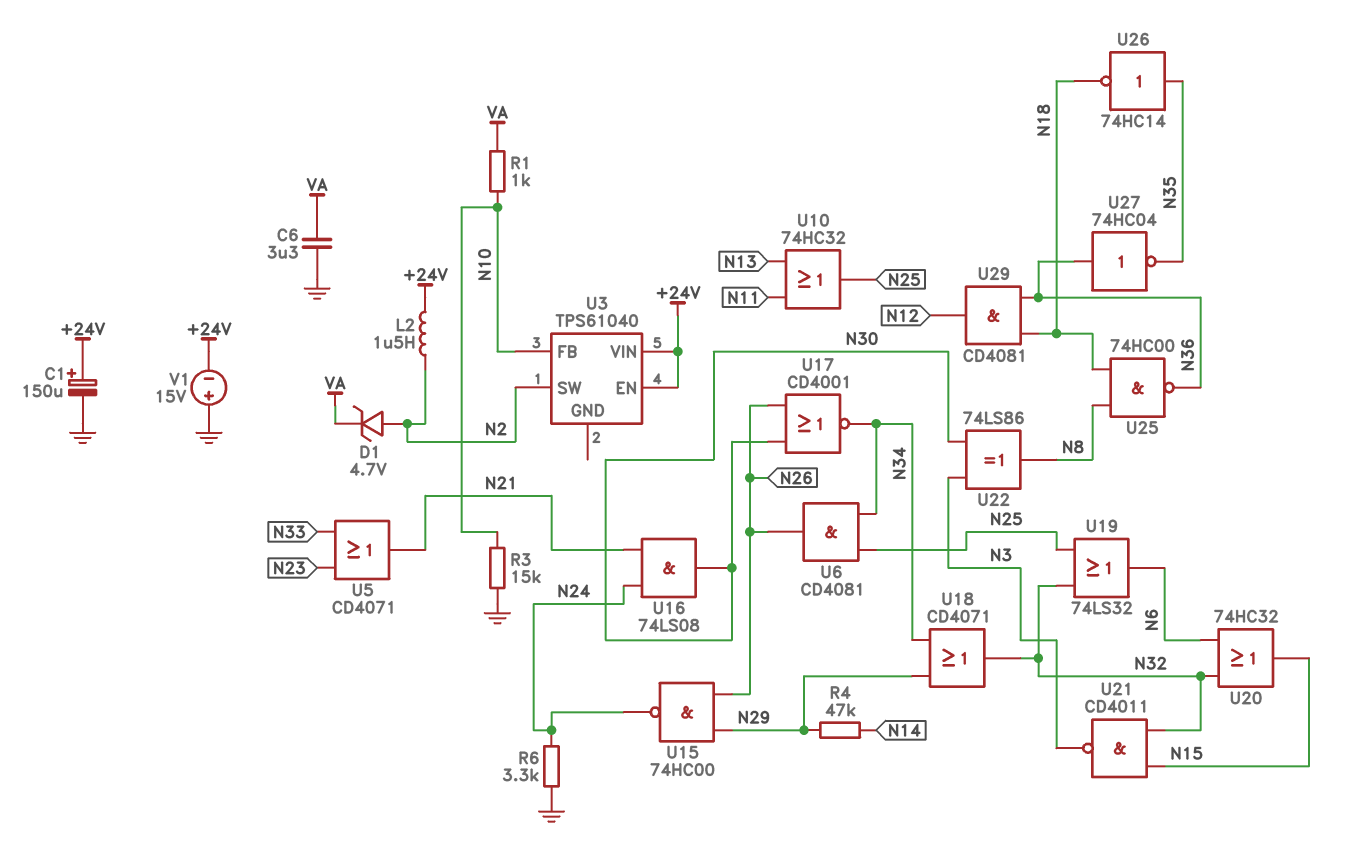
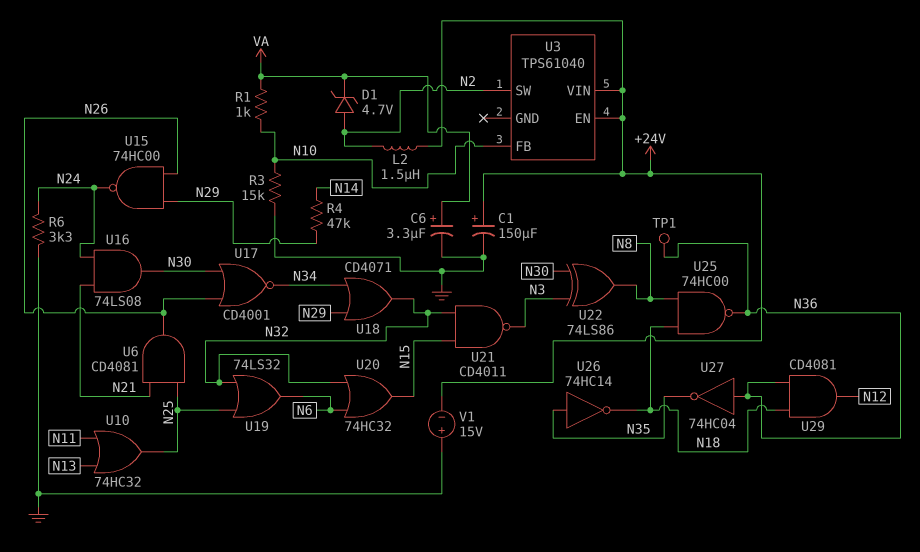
C6: 3.3uF (GND, VA) -> 3.3uF (plus VA, minus GND)
TP1: none -> test point (N36)
U5: OR CD4071 (in N23, in N33, out N21) -> none
U6: AND CD4081 (in N25, in N34, out N26) -> AND CD4081 (in N21, in N25, out N26)

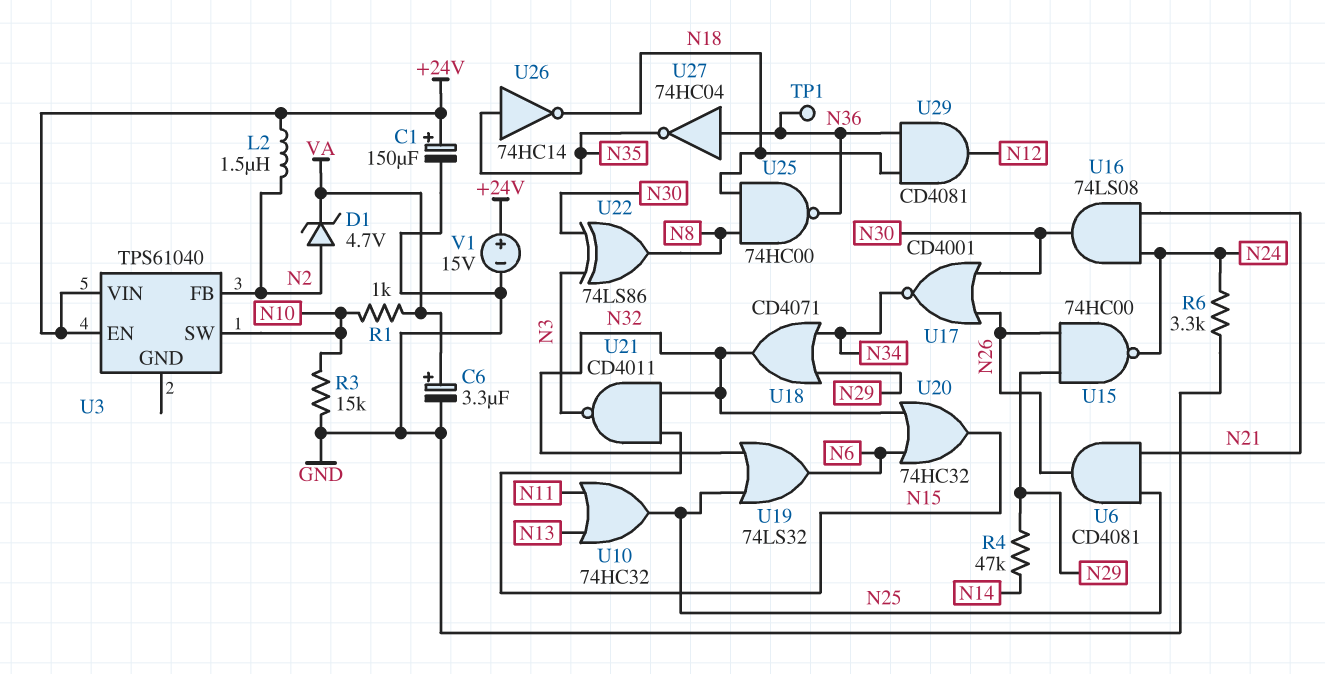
U3 pin FB: N10 -> N2
U3 pin SW: N2 -> N10
V1: 15V (plus GND, minus +24V) -> 15V (plus +24V, minus GND)

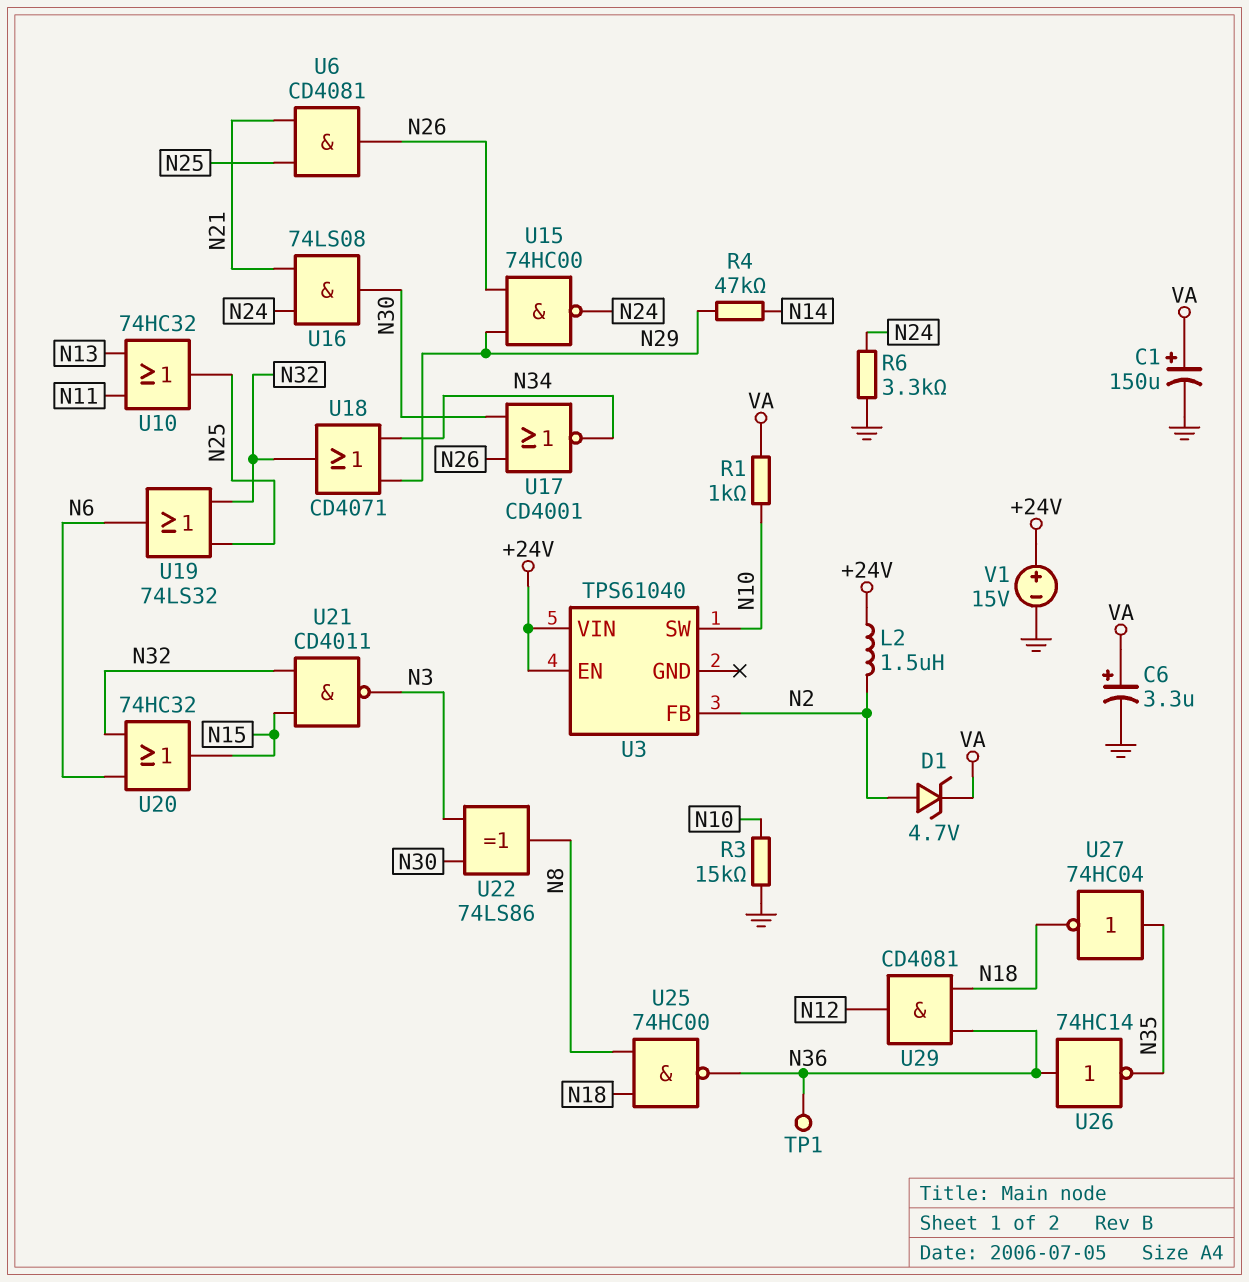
C1: 150uF (plus +24V, minus GND) -> 150uF (plus VA, minus GND)
U26: NOT 74HC14 (in N35, out N18) -> NOT 74HC14 (in N36, out N35)
U27: NOT 74HC04 (in N36, out N35) -> NOT 74HC04 (in N35, out N18)

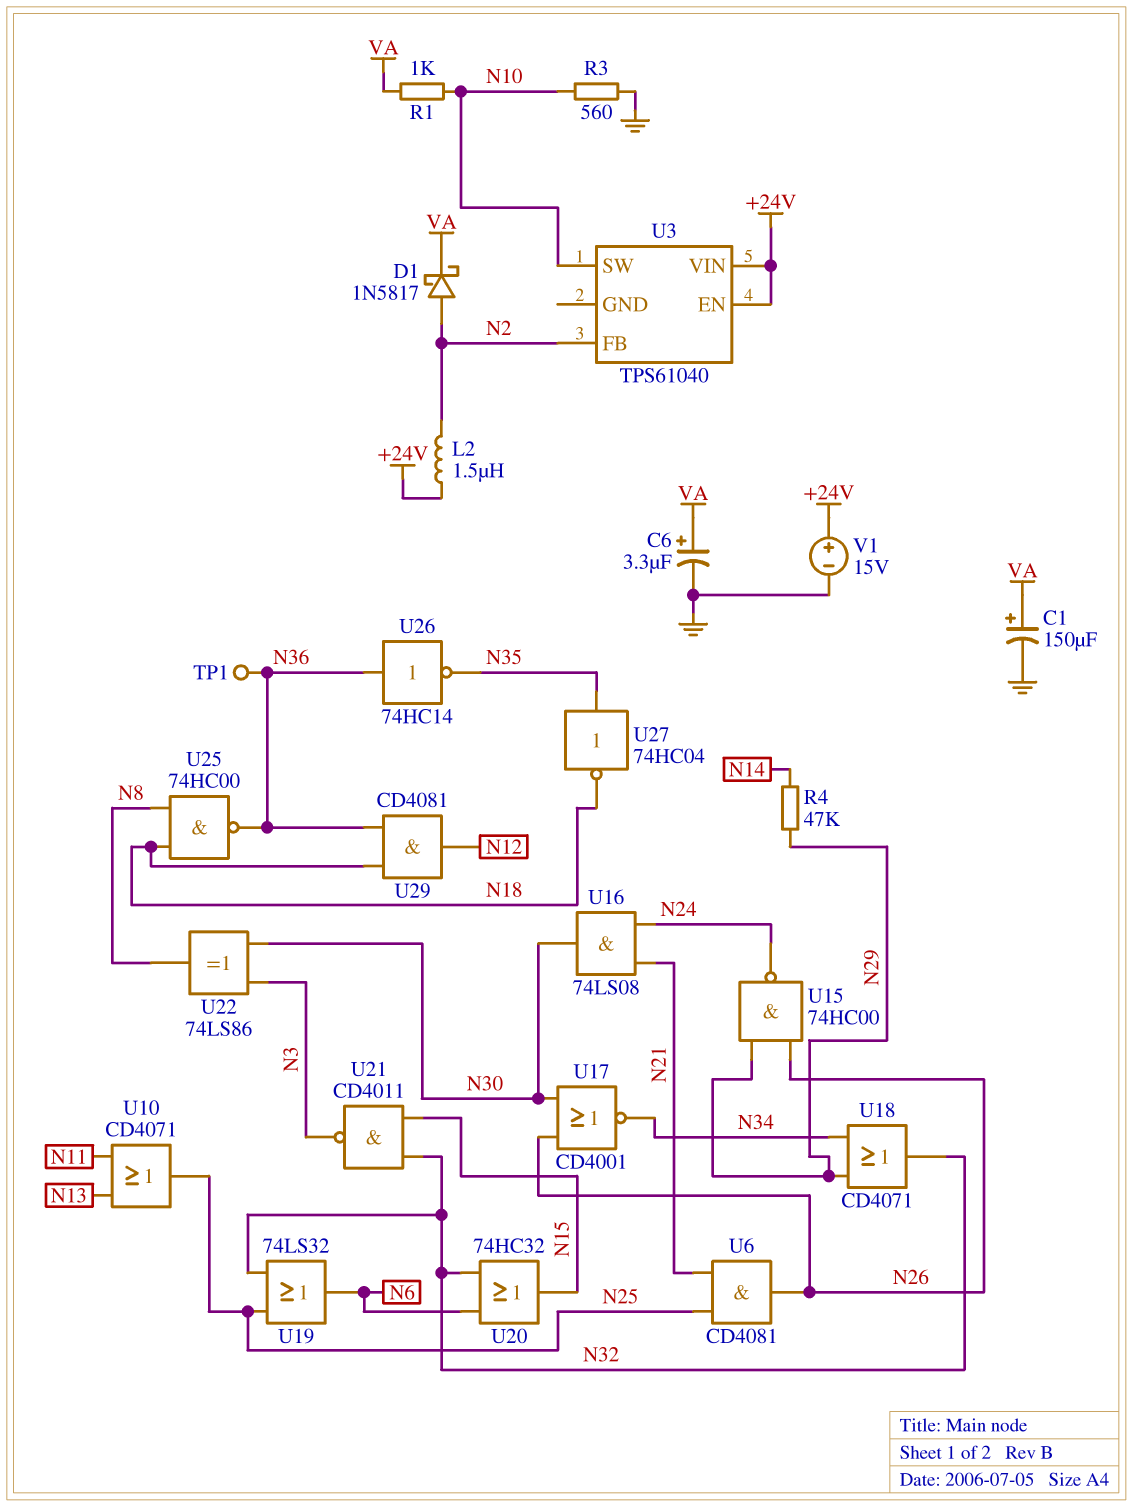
D1: zener 4.7V (A N2, K VA) -> schottky 1N5817 (A N2, K VA)
R3: 15k (GND, N10) -> 560 (GND, N10)
R6: 3.3k (GND, N24) -> none
U10: OR 74HC32 (in N11, in N13, out N25) -> OR CD4071 (in N11, in N13, out N25)

